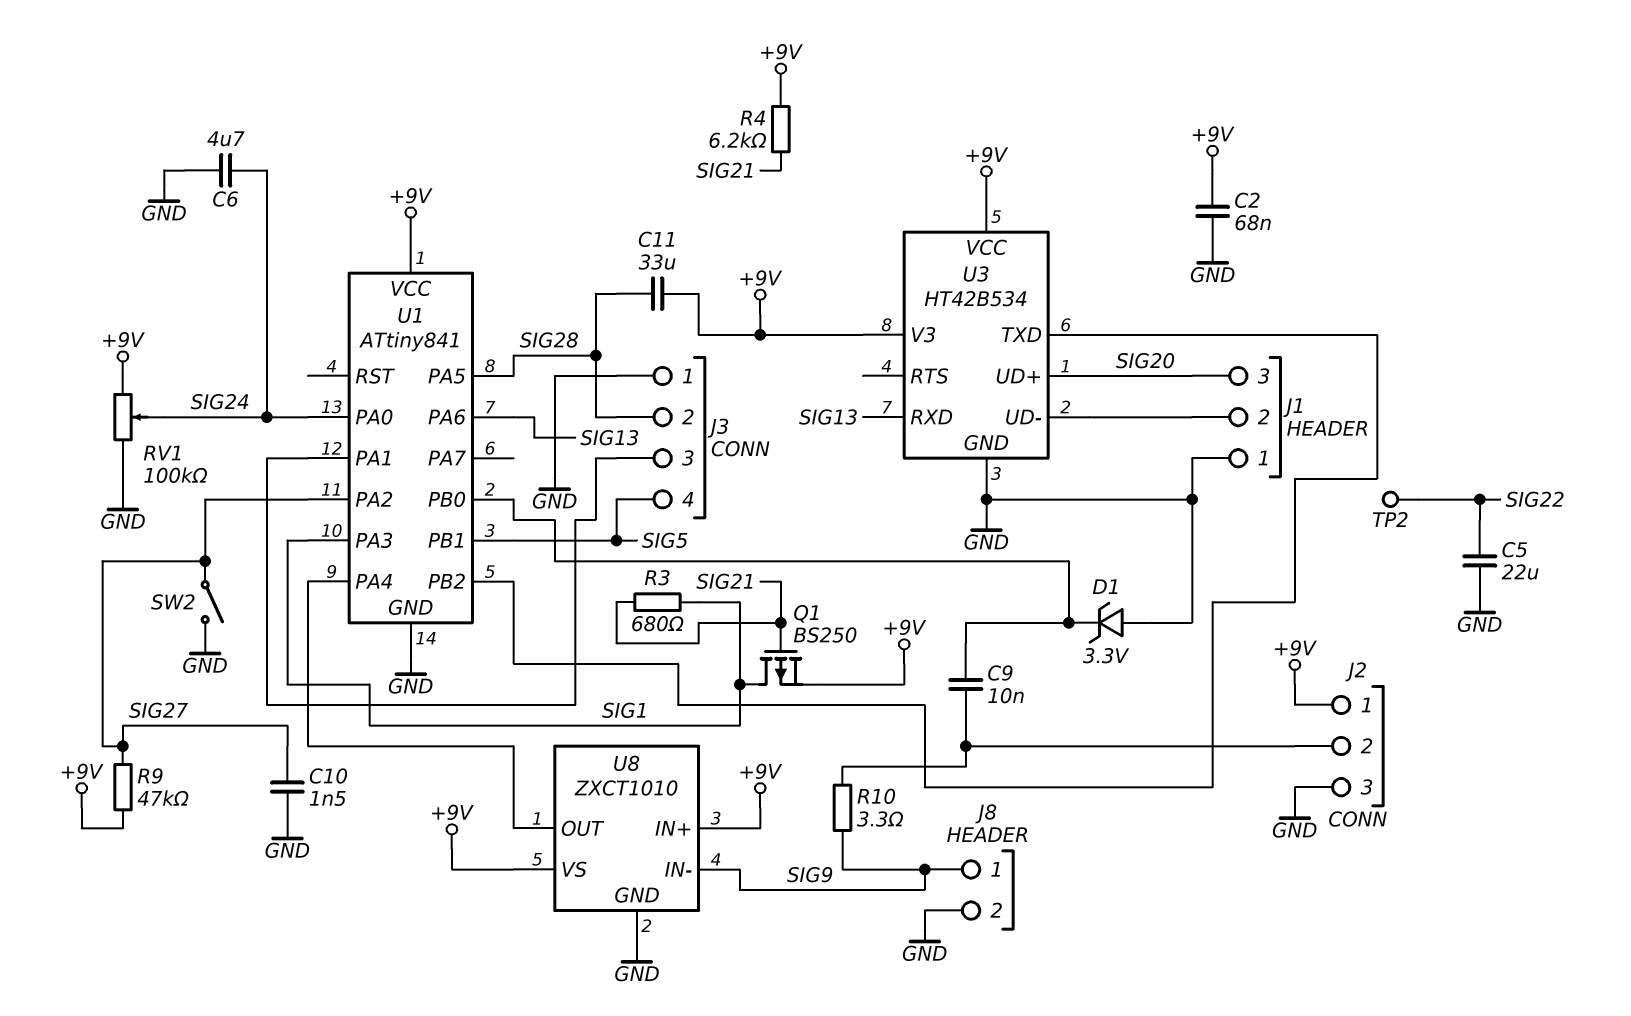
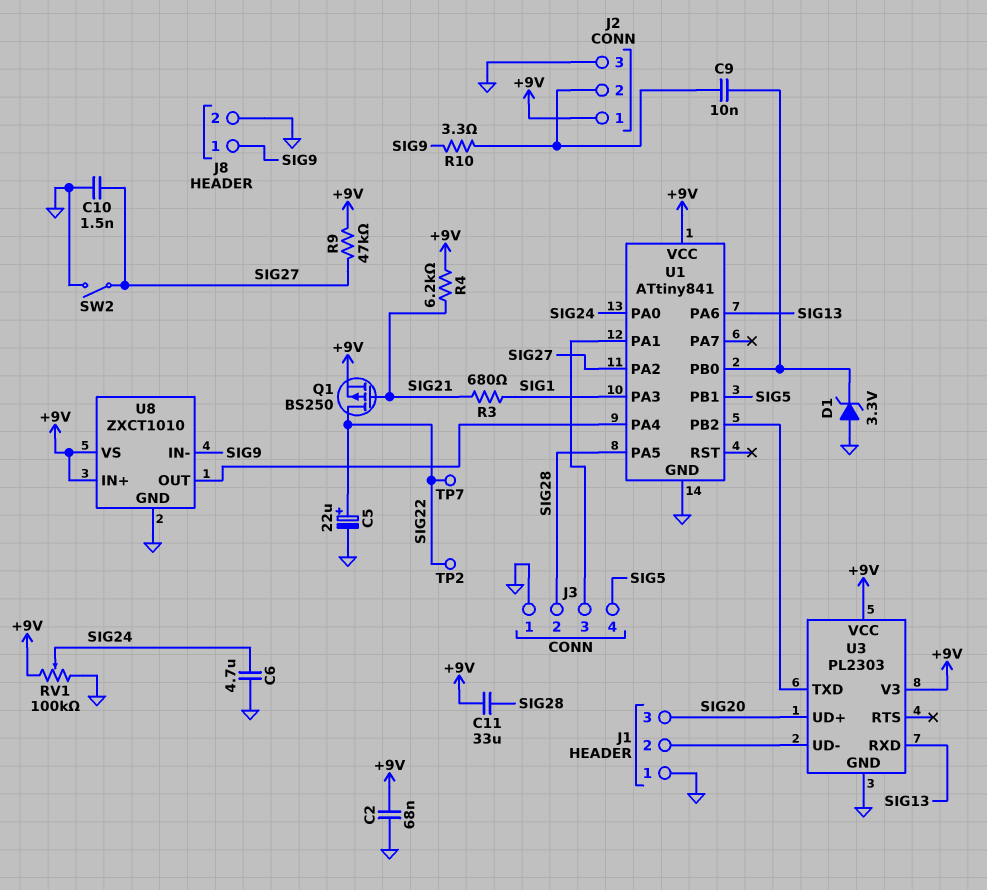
C5: 22uF (GND, SIG22) -> 22uF (plus SIG22, minus GND)
Q1: PMOS BS250 (G SIG21, D SIG1, S +9V) -> PMOS BS250 (G SIG21, D SIG22, S +9V)
TP7: none -> test point (SIG22)
U3: HT42B534 -> PL2303

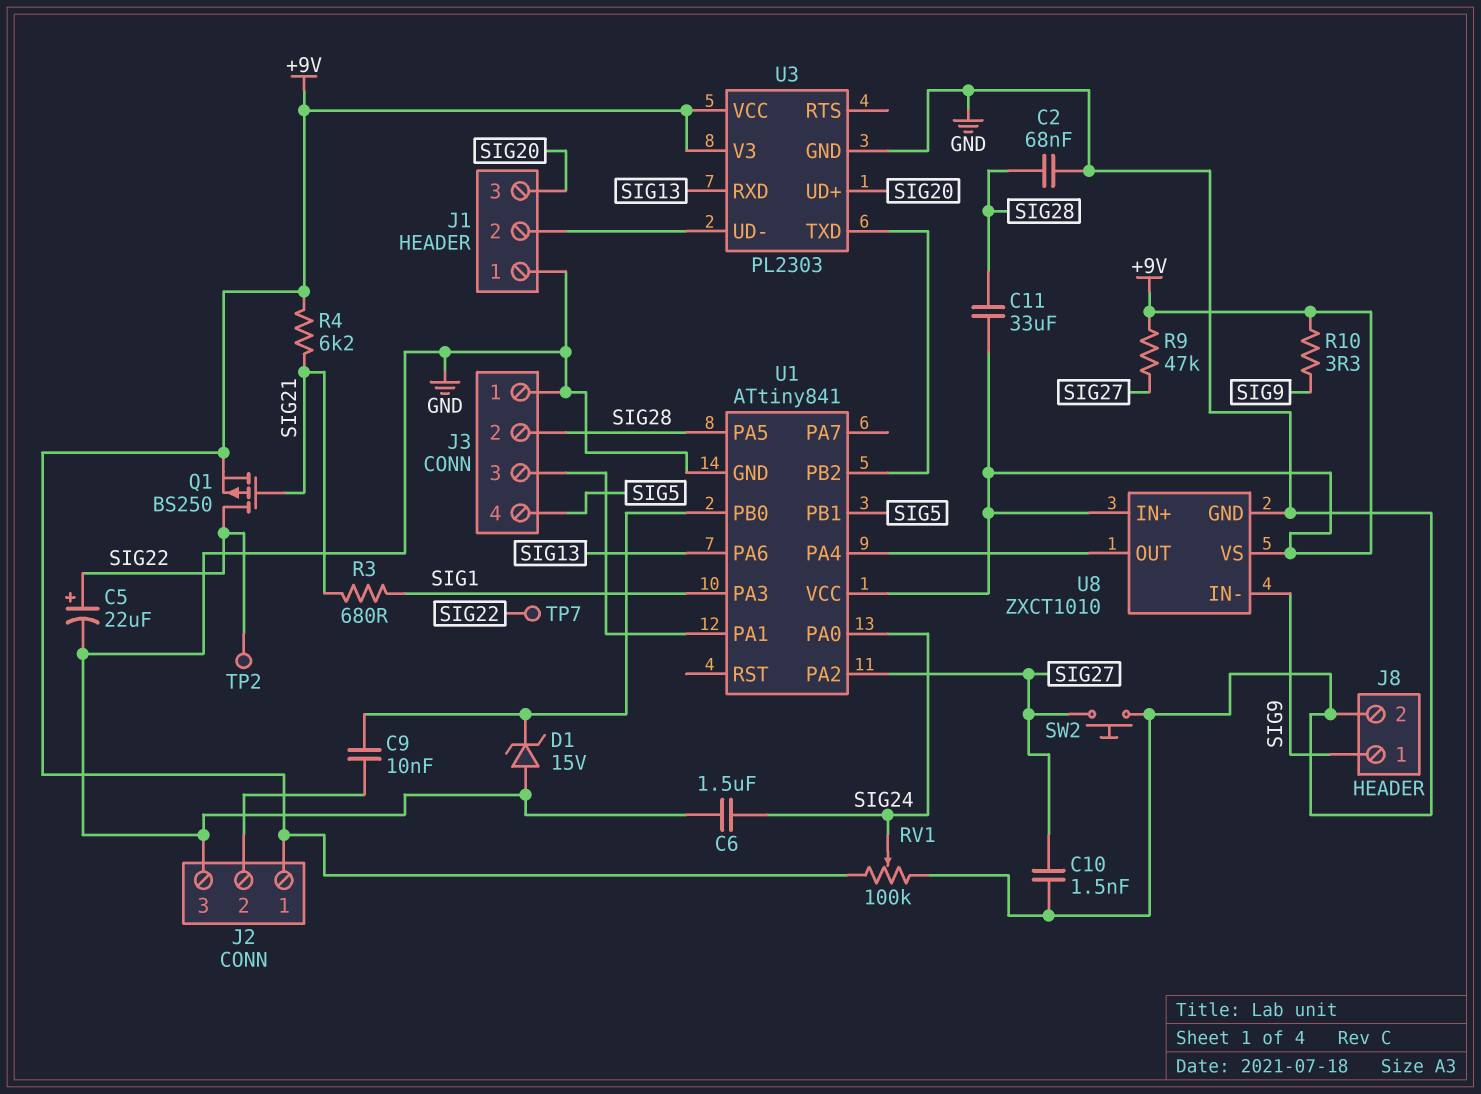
C2: 68nF (+9V, GND) -> 68nF (GND, SIG28)
C6: 4.7uF (GND, SIG24) -> 1.5uF (GND, SIG24)
D1: zener 3.3V (A GND, K U1/PB0) -> zener 15V (A GND, K U1/PB0)
R10: 3.3 (J2/2, SIG9) -> 3.3 (+9V, SIG9)
SW2: switch (GND, SIG27) -> button (GND, SIG27)

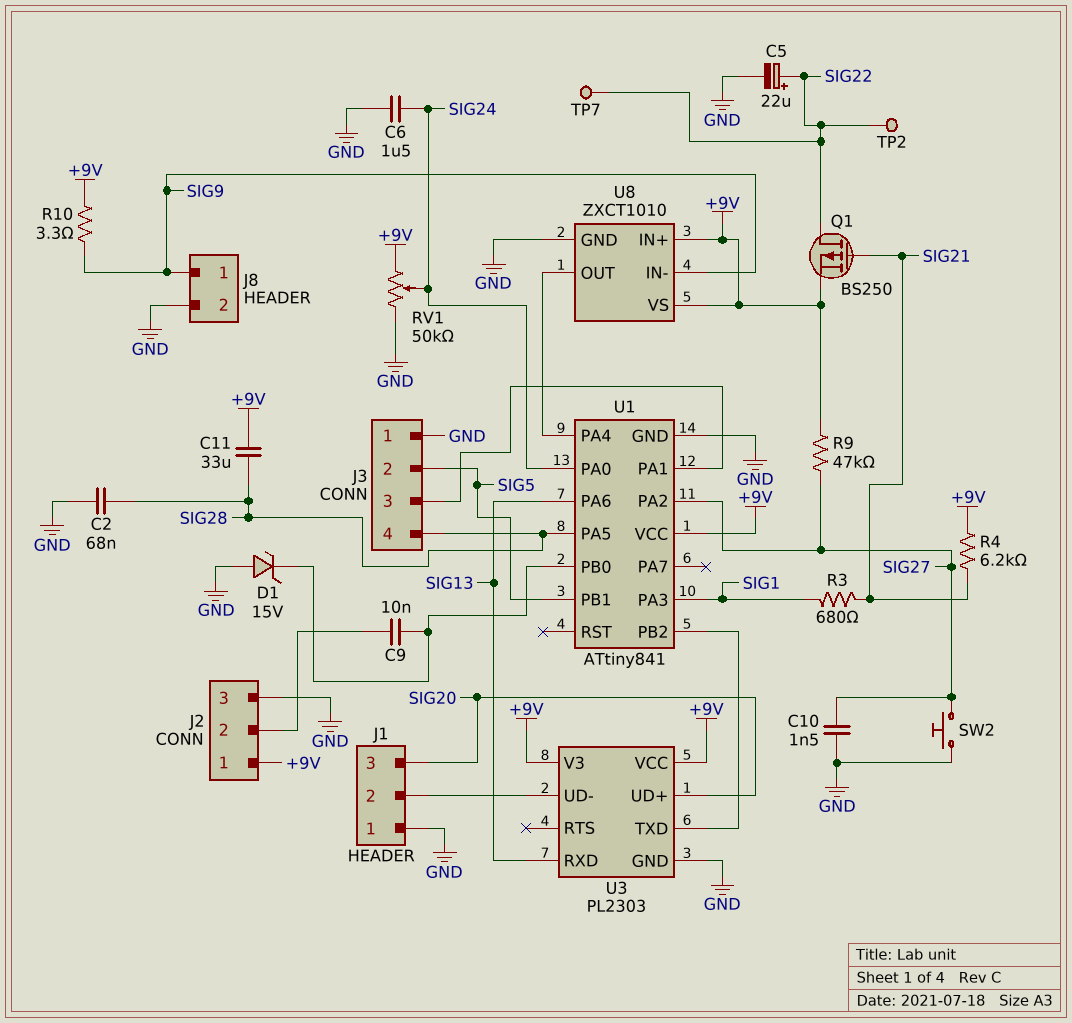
J3 pin 2: SIG28 -> SIG5
J3 pin 4: SIG5 -> SIG28
RV1: 100k (+9V, GND, wiper SIG24) -> 50k (+9V, GND, wiper SIG24)

